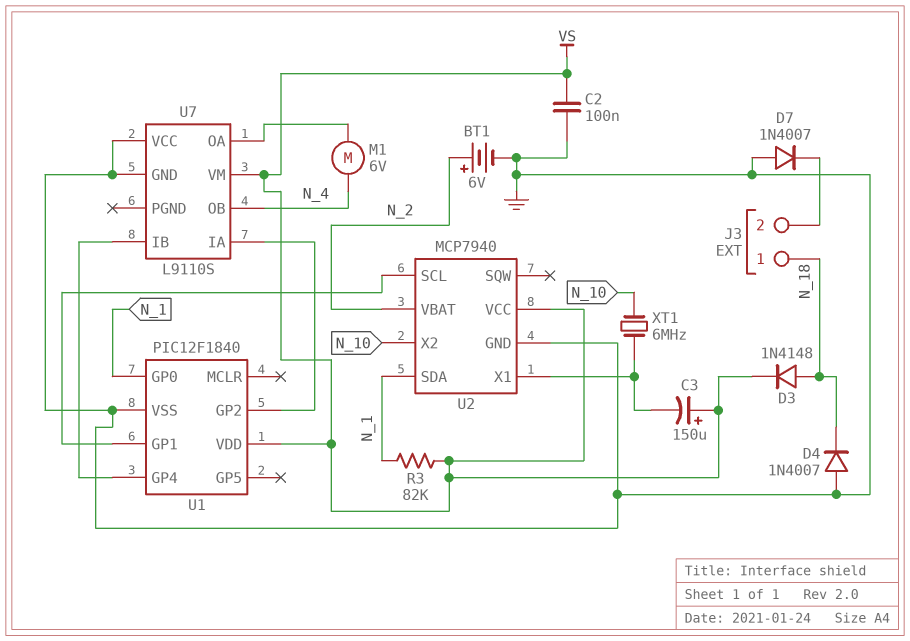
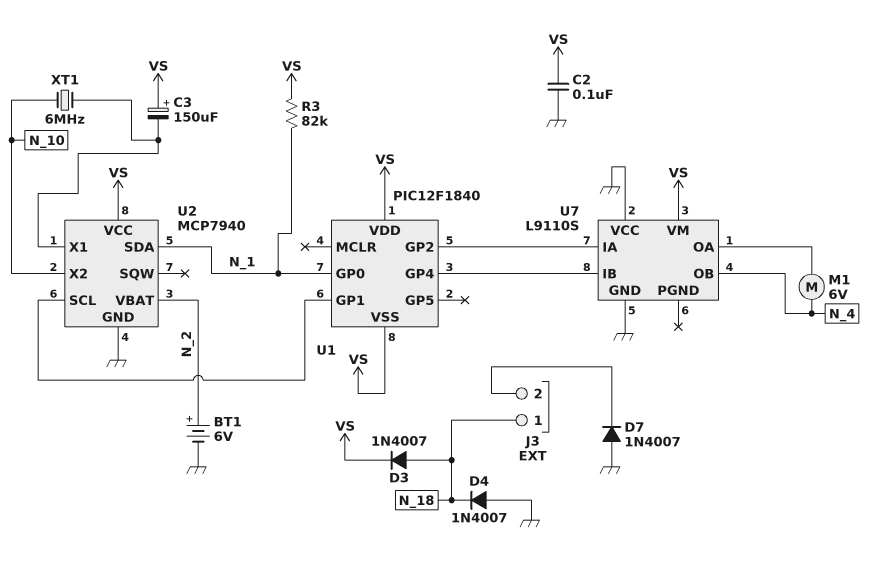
D3: diode 1N4148 (A N_18, K VS) -> diode 1N4007 (A N_18, K VS)
U1 pin VSS: GND -> VS

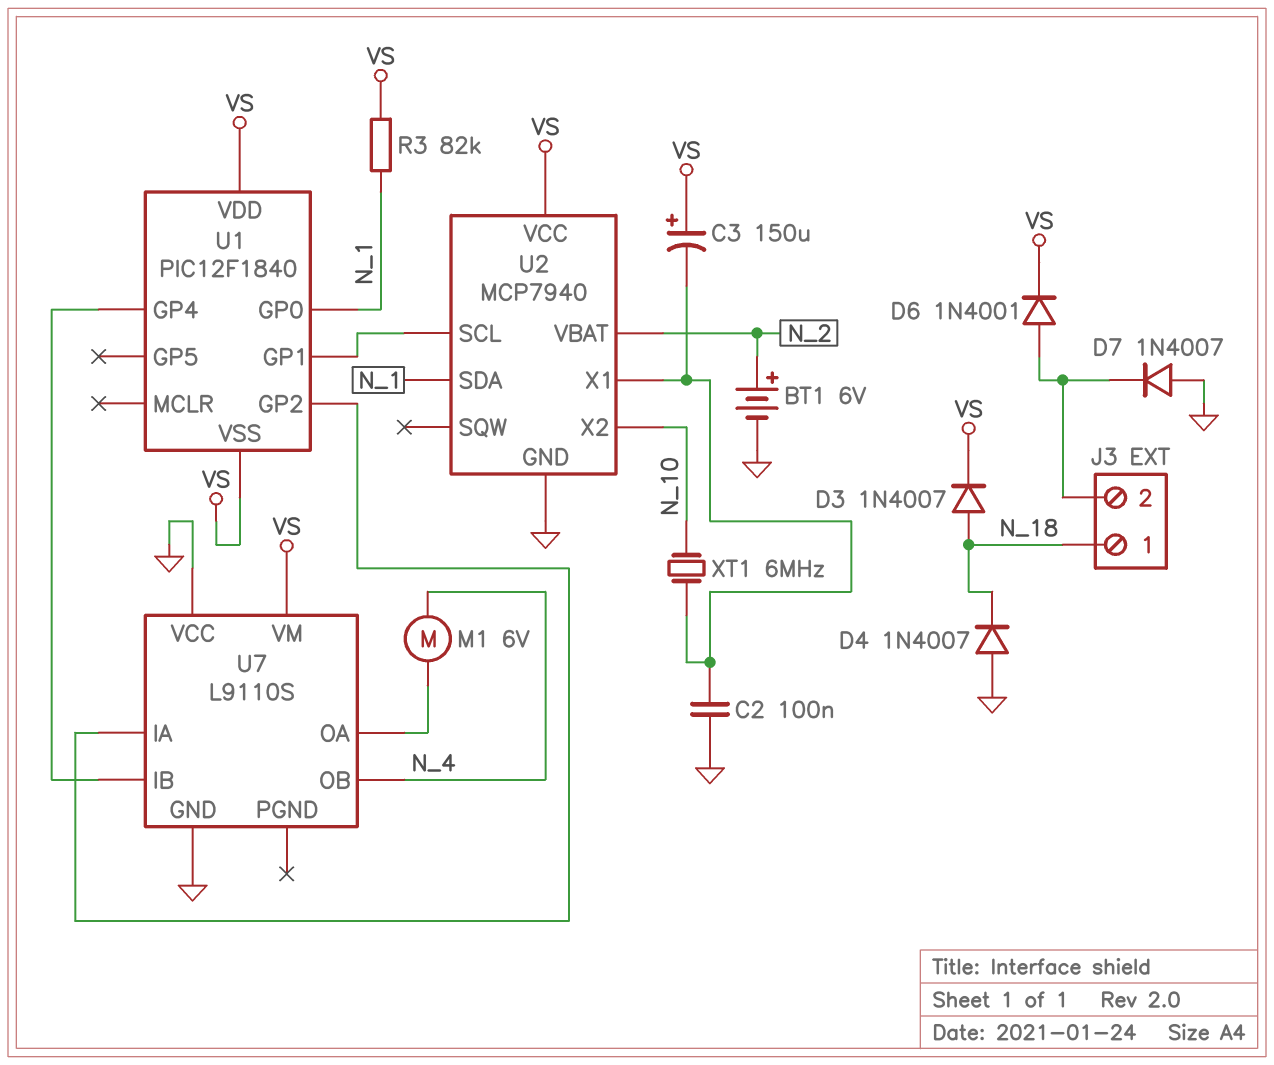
C2: 100nF (GND, VS) -> 100nF (GND, U2/X1)
D6: none -> diode 1N4001 (A J3/2, K VS)

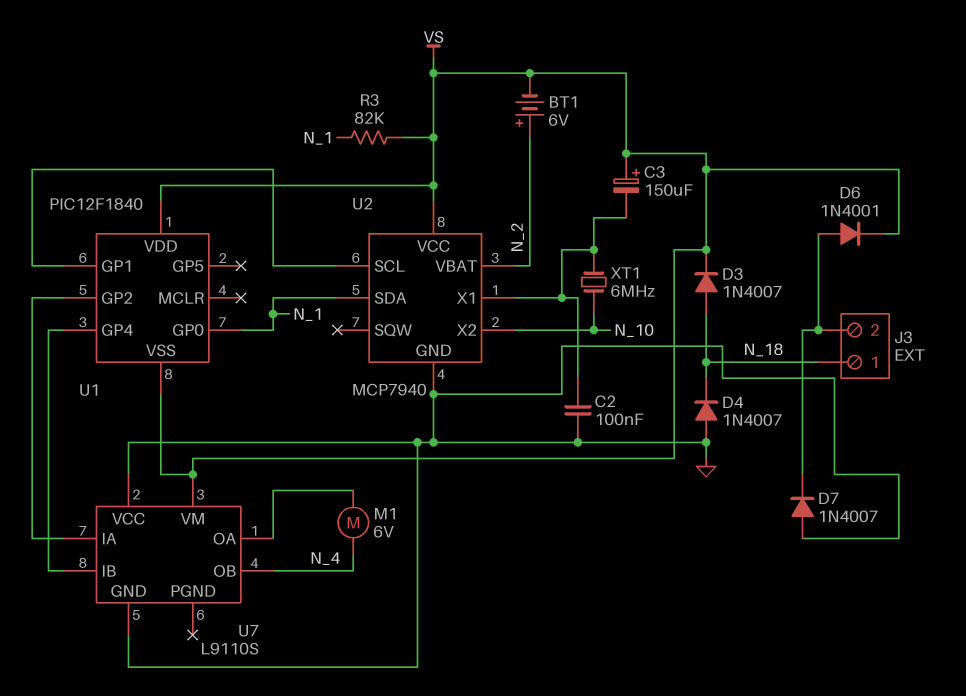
BT1: 6V (plus N_2, minus GND) -> 6V (plus N_2, minus VS)

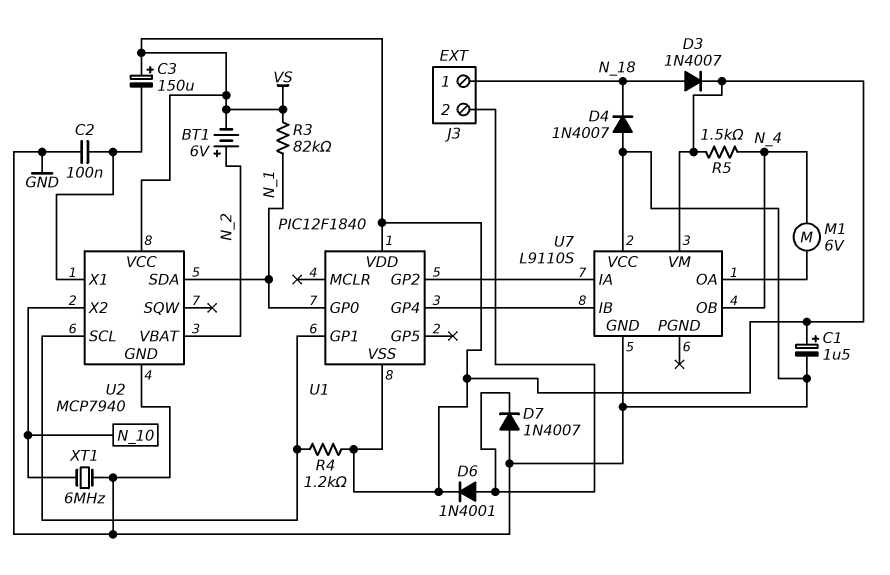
C1: none -> 1.5uF (plus VS, minus GND)
R4: none -> 1.2k (U1/GP1, VS)
R5: none -> 1.5k (N_4, VS)
XT1: 6MHz (N_10, U2/X1) -> 6MHz (GND, N_10)

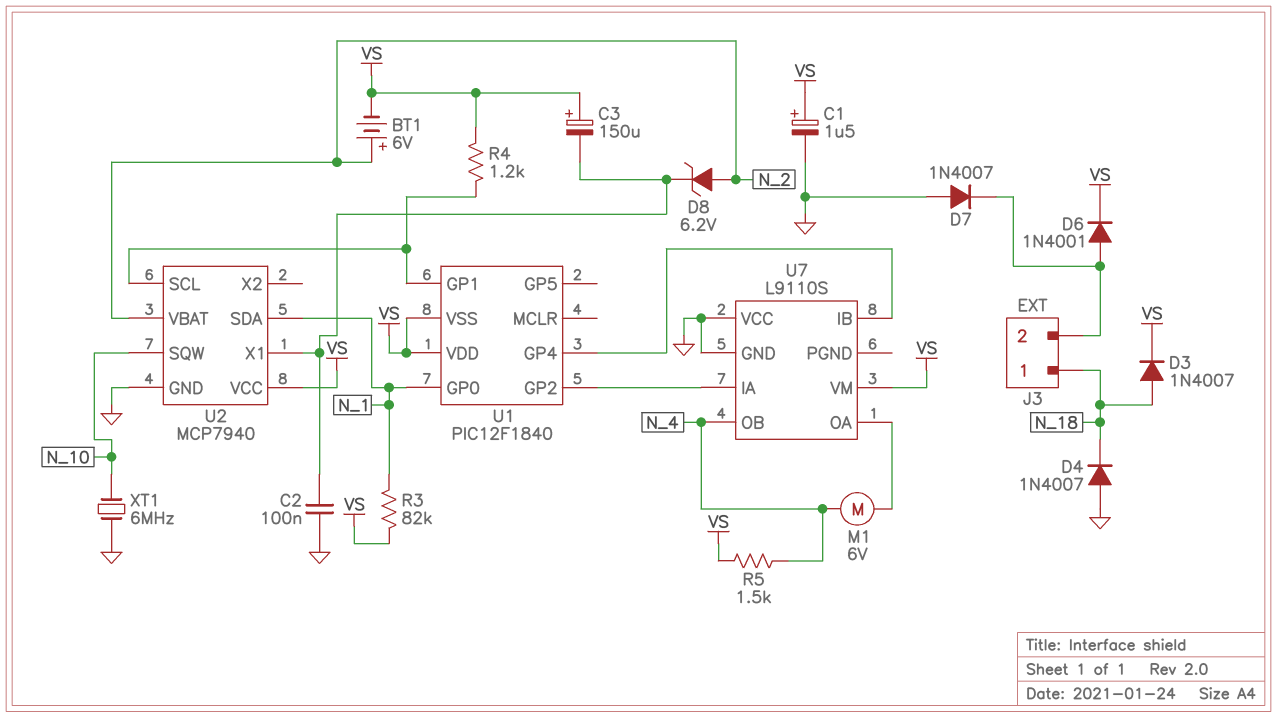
D8: none -> zener 6.2V (A N_2, K U2/X1)
U2 pin SQW: none -> N_10
U2 pin X2: N_10 -> none

